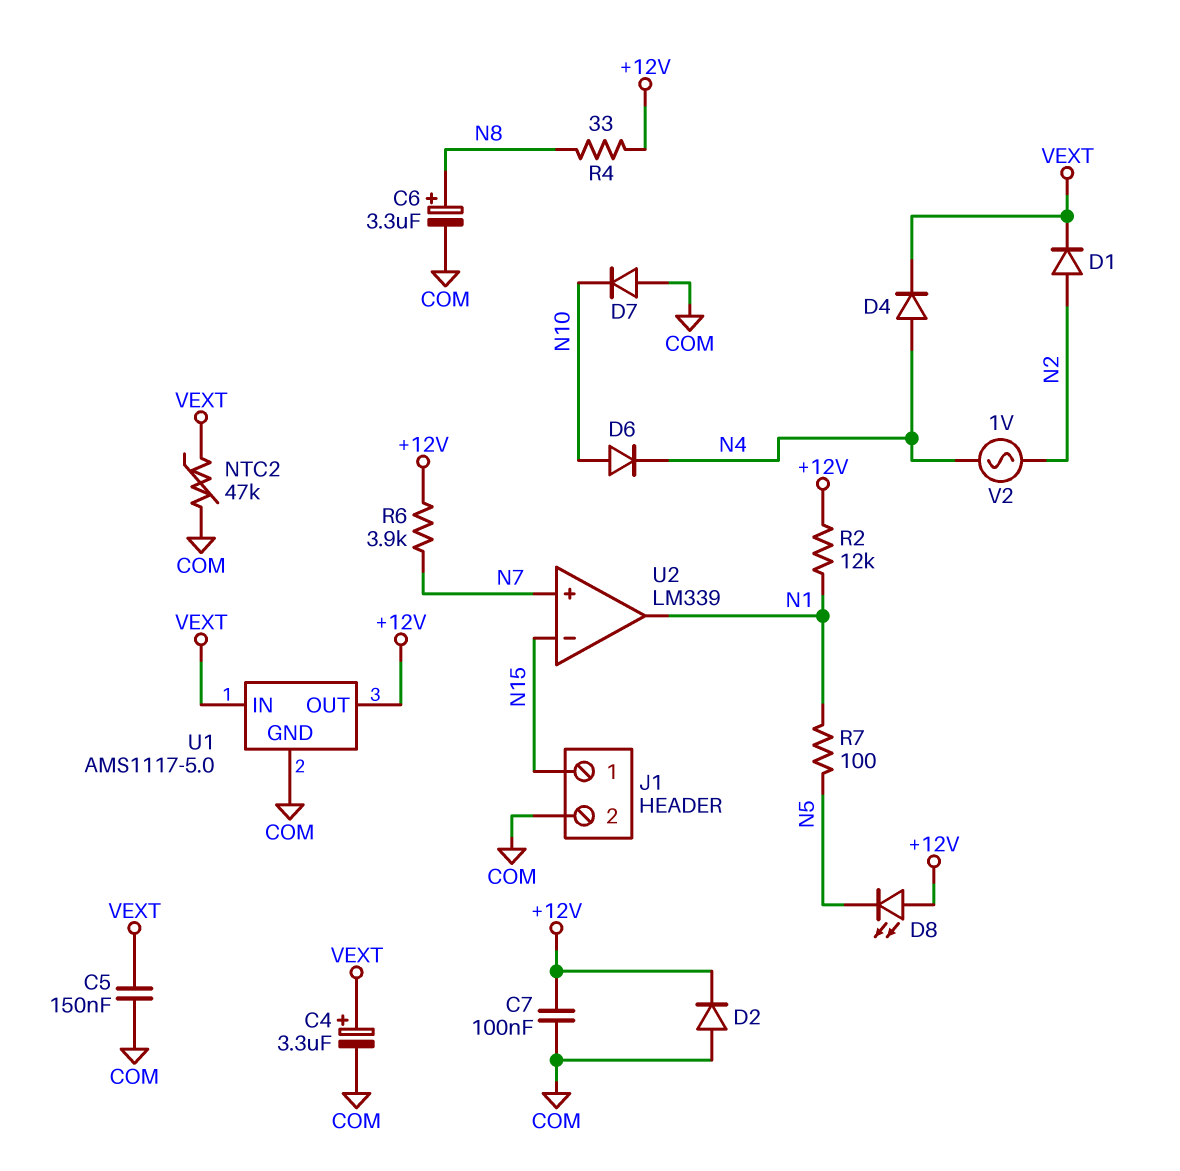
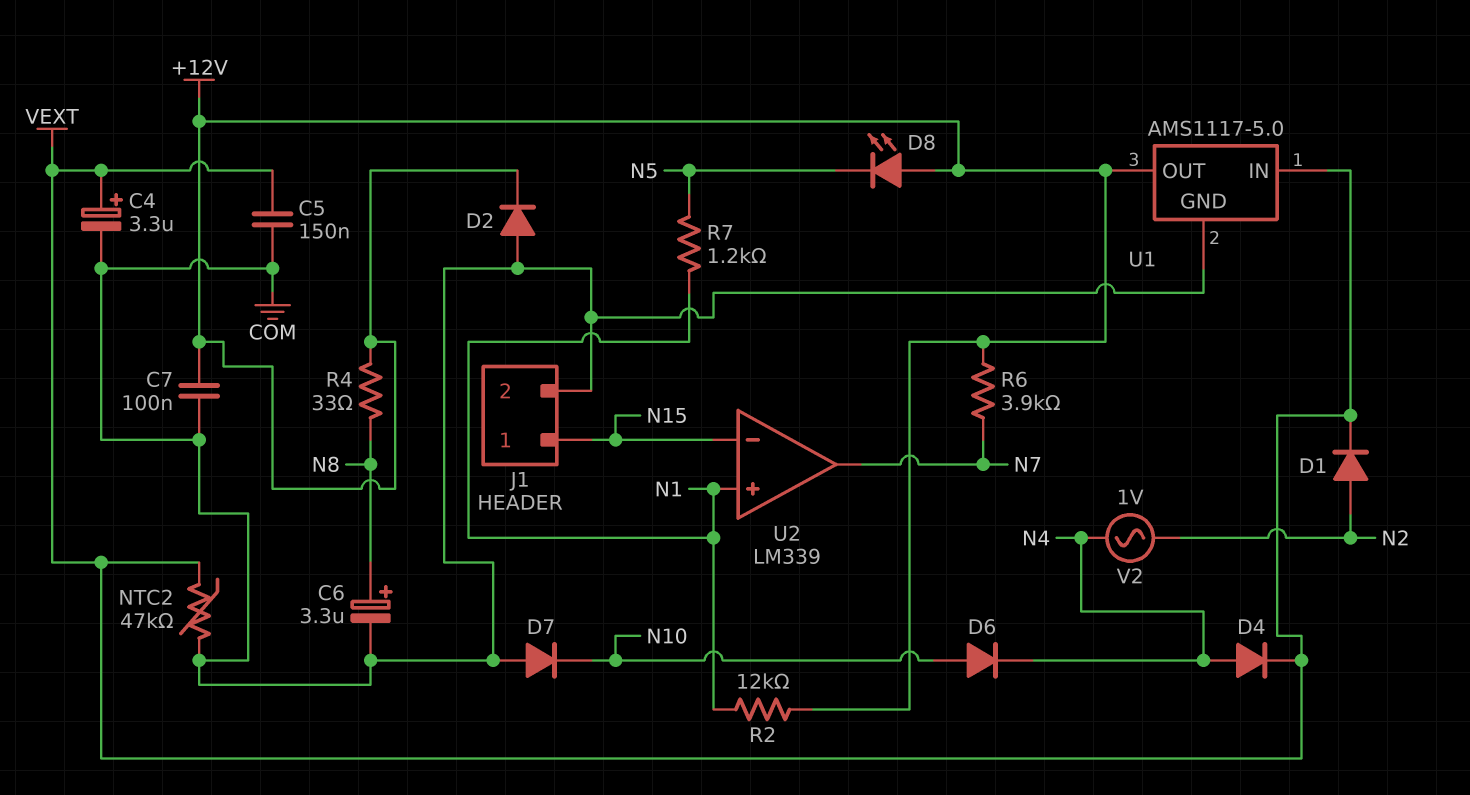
R7: 100 (N1, N5) -> 1.2k (N1, N5)
U2 pin in+: N7 -> N1
U2 pin out: N1 -> N7

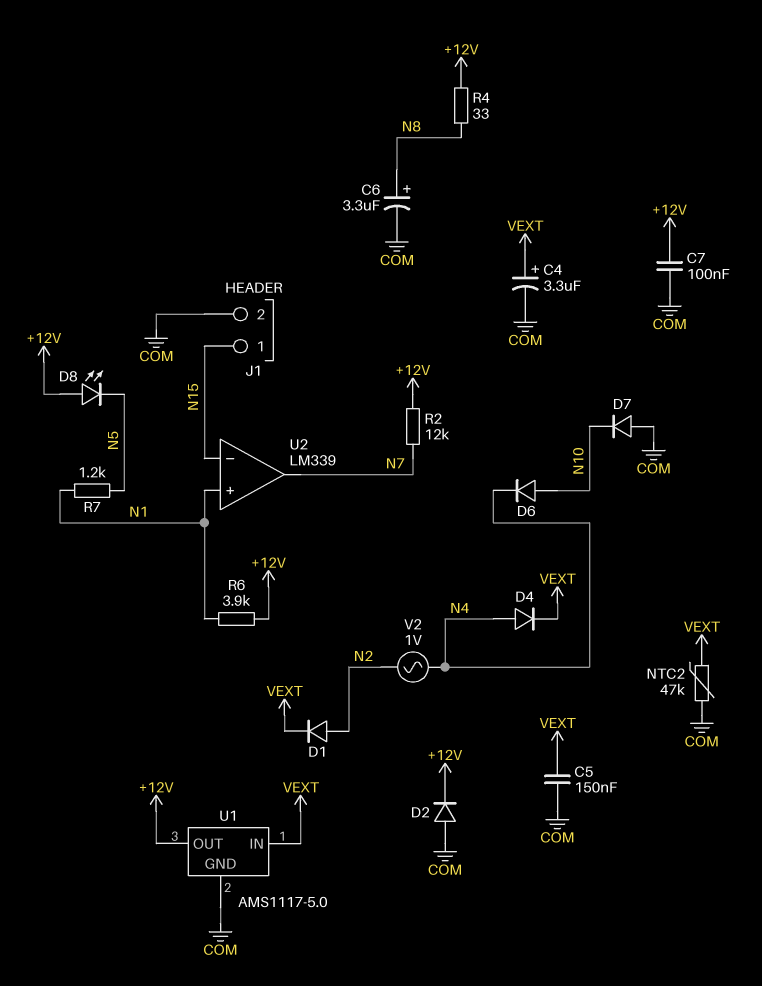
R2: 12k (+12V, N1) -> 12k (+12V, N7)
R6: 3.9k (+12V, N7) -> 3.9k (+12V, N1)

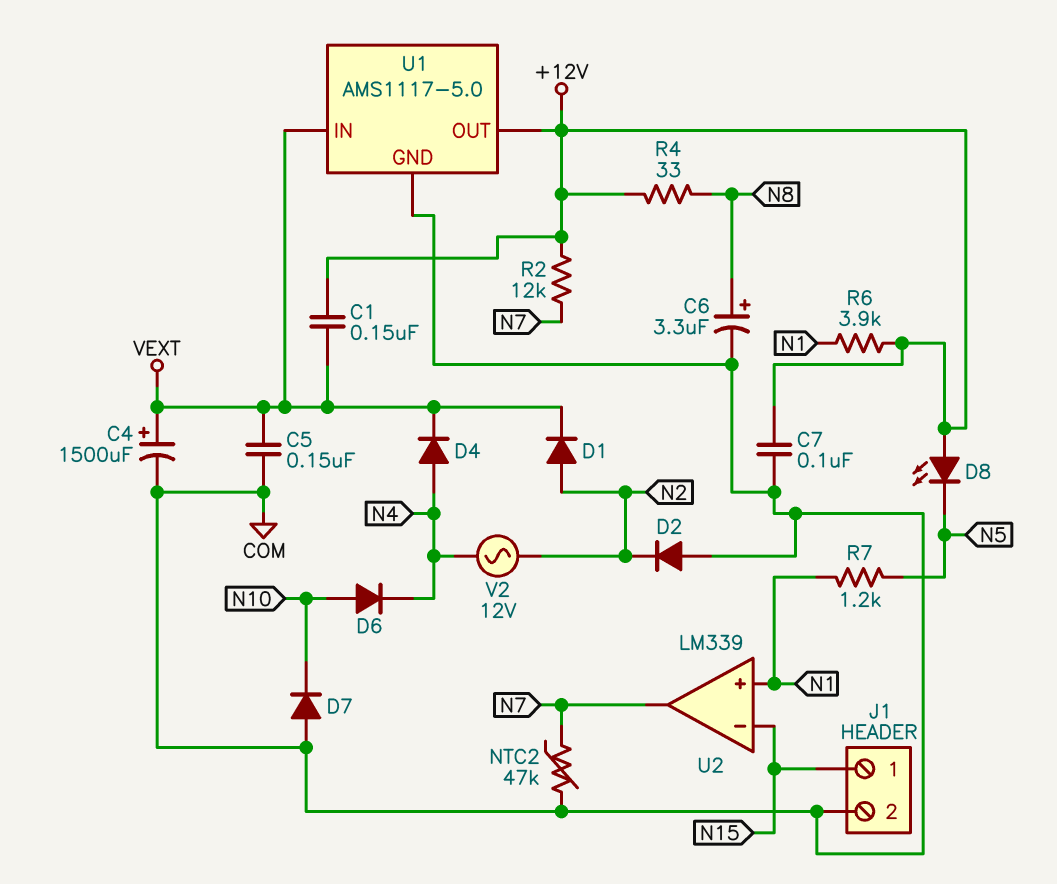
C1: none -> 150nF (+12V, VEXT)
C4: 3.3uF (plus VEXT, minus COM) -> 1500uF (plus VEXT, minus COM)
D2: diode (A COM, K +12V) -> diode (A COM, K N2)
NTC2: 47k (COM, VEXT) -> 47k (COM, N7)
V2: AC 1V (N2, N4) -> AC 12V (N2, N4)

